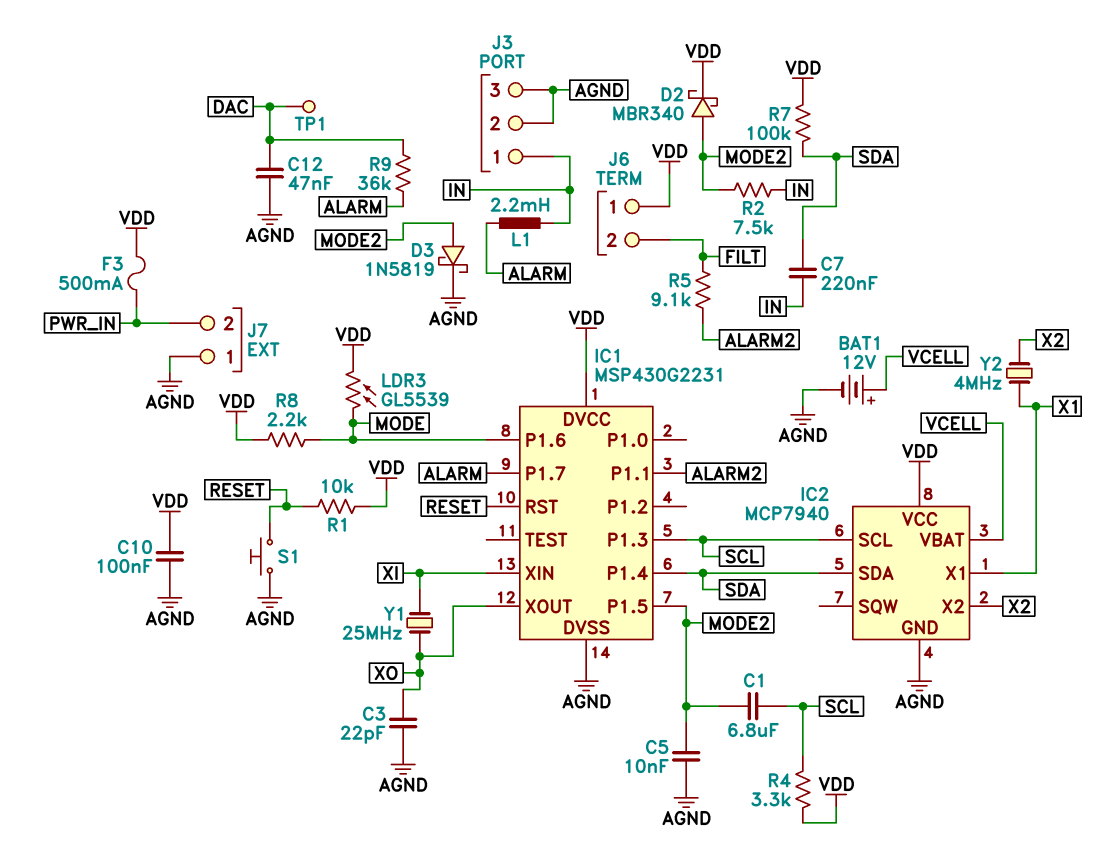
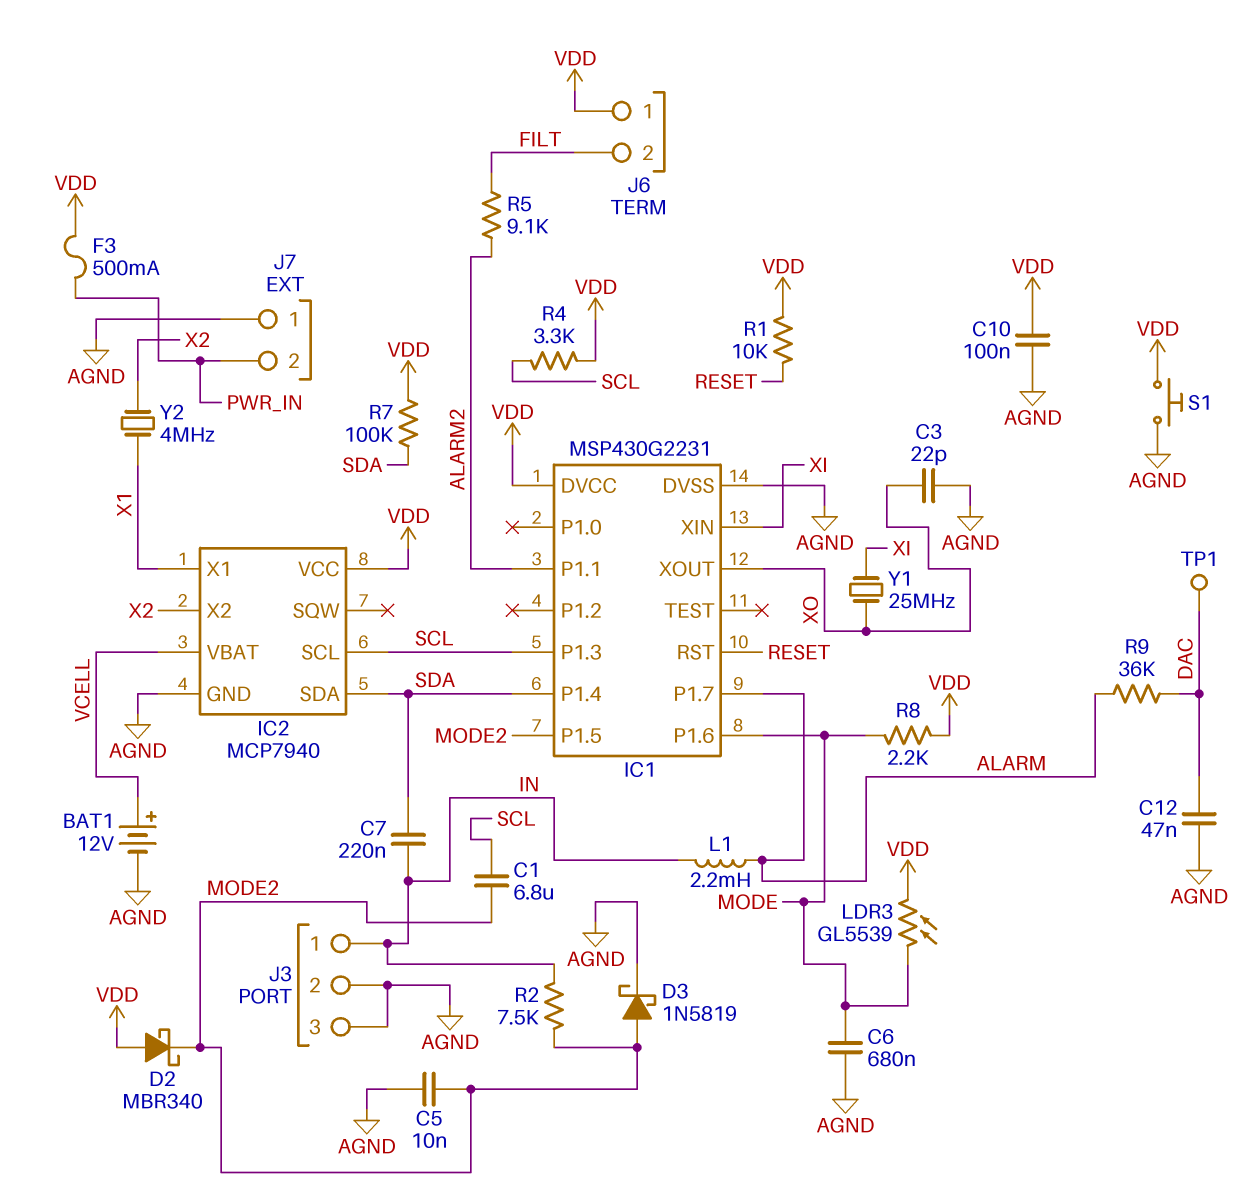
C6: none -> 680nF (AGND, MODE)
D2: schottky MBR340 (A MODE2, K VDD) -> schottky MBR340 (A VDD, K MODE2)
S1: button (AGND, RESET) -> button (AGND, VDD)

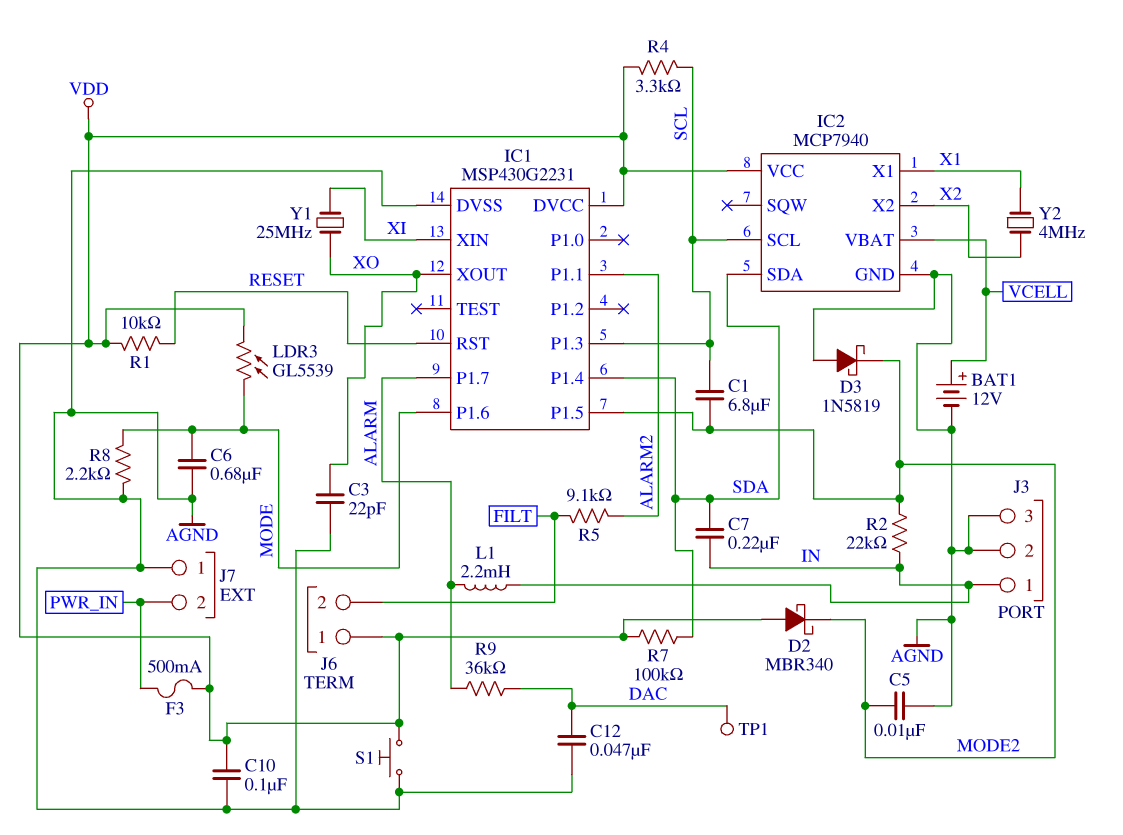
D3: schottky 1N5819 (A MODE2, K AGND) -> schottky 1N5819 (A AGND, K MODE2)
R2: 7.5k (IN, MODE2) -> 22k (IN, MODE2)
R8: 2.2k (MODE, VDD) -> 2.2k (AGND, MODE)

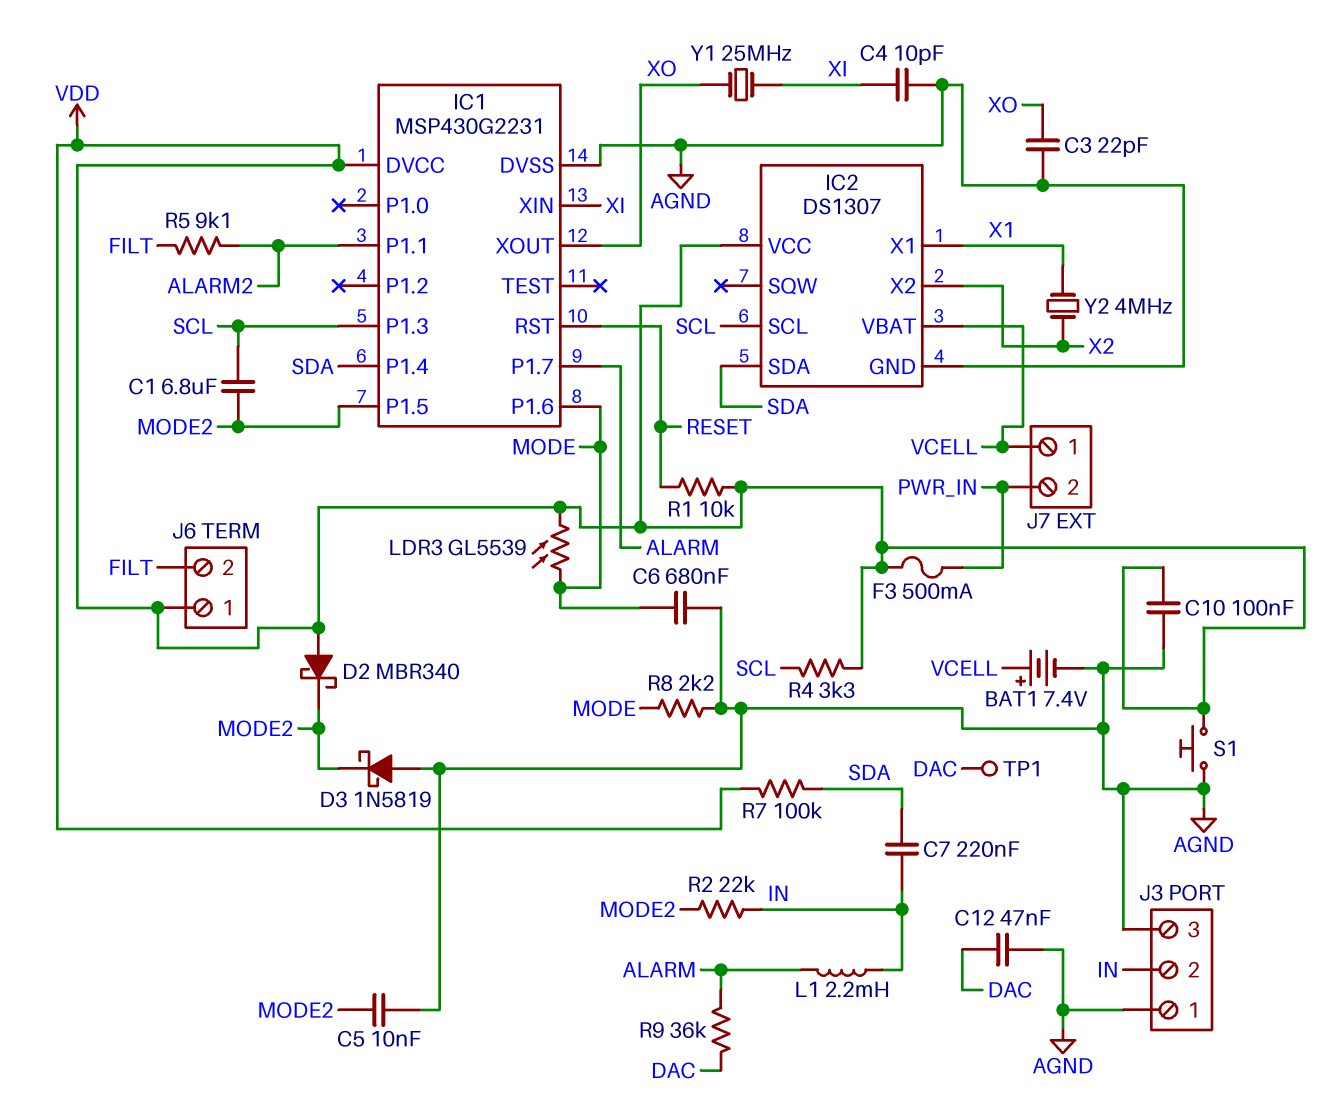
BAT1: 12V (plus VCELL, minus AGND) -> 7.4V (plus VCELL, minus AGND)
C4: none -> 10pF (AGND, XI)
IC2: MCP7940 -> DS1307
J3 pin 1: IN -> AGND
J3 pin 2: AGND -> IN
J7 pin 1: AGND -> VCELL

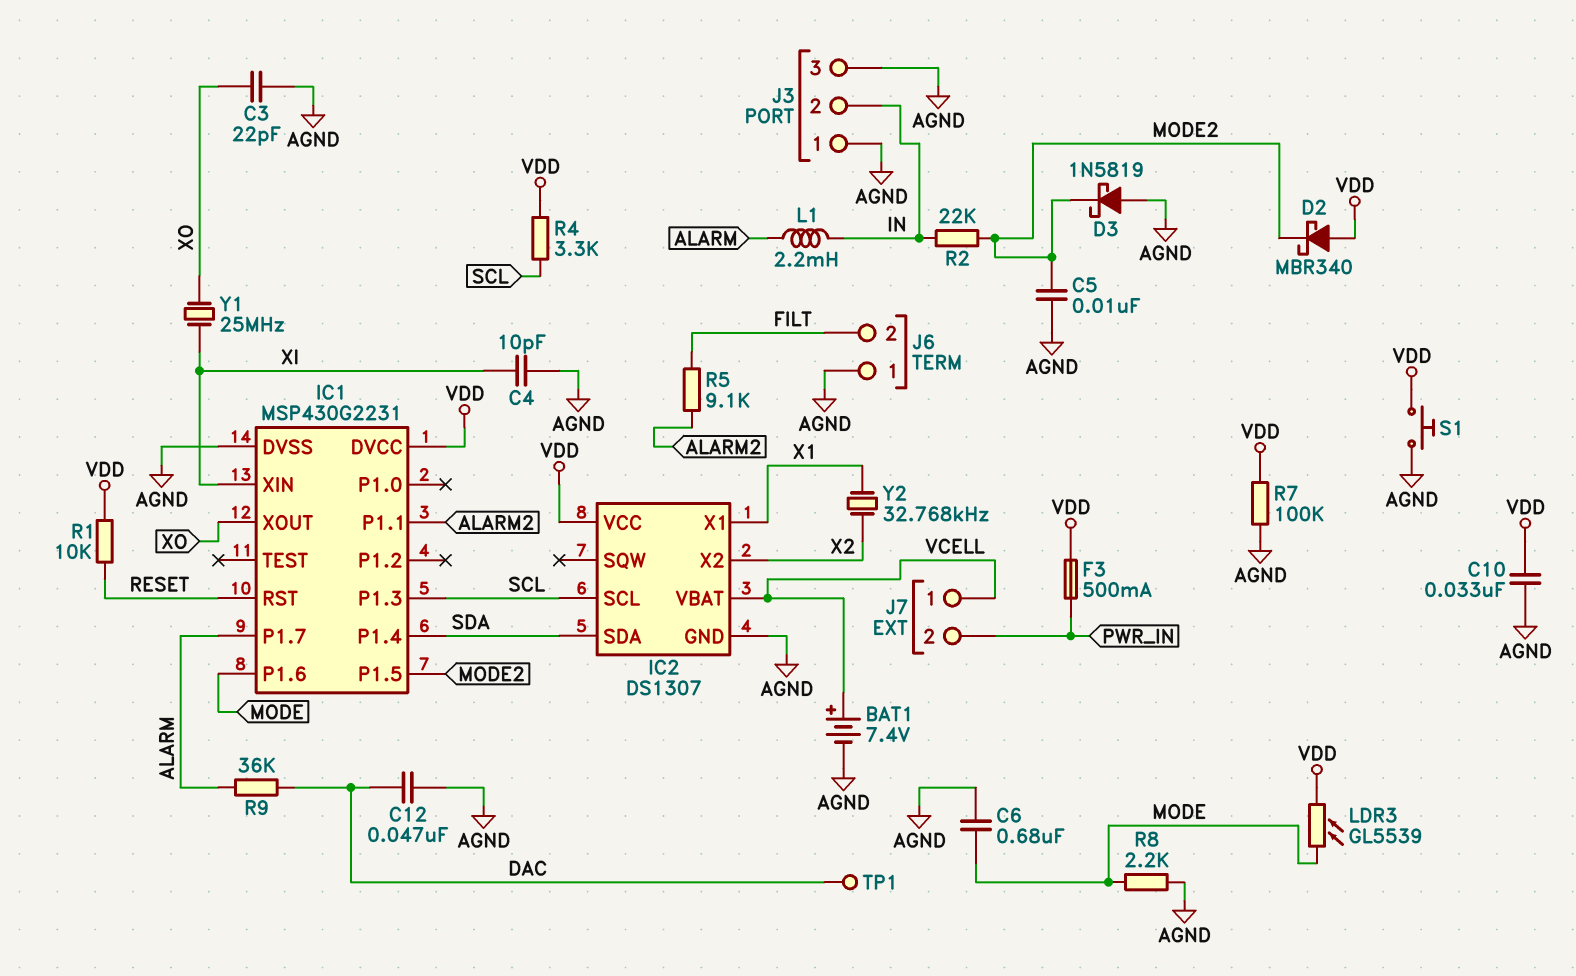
C1: 6.8uF (MODE2, SCL) -> none
C7: 220nF (IN, SDA) -> none
C10: 100nF (AGND, VDD) -> 33nF (AGND, VDD)
J6 pin 1: VDD -> AGND
R7: 100k (SDA, VDD) -> 100k (AGND, VDD)
Y2: 4MHz (X1, X2) -> 32.768kHz (X1, X2)

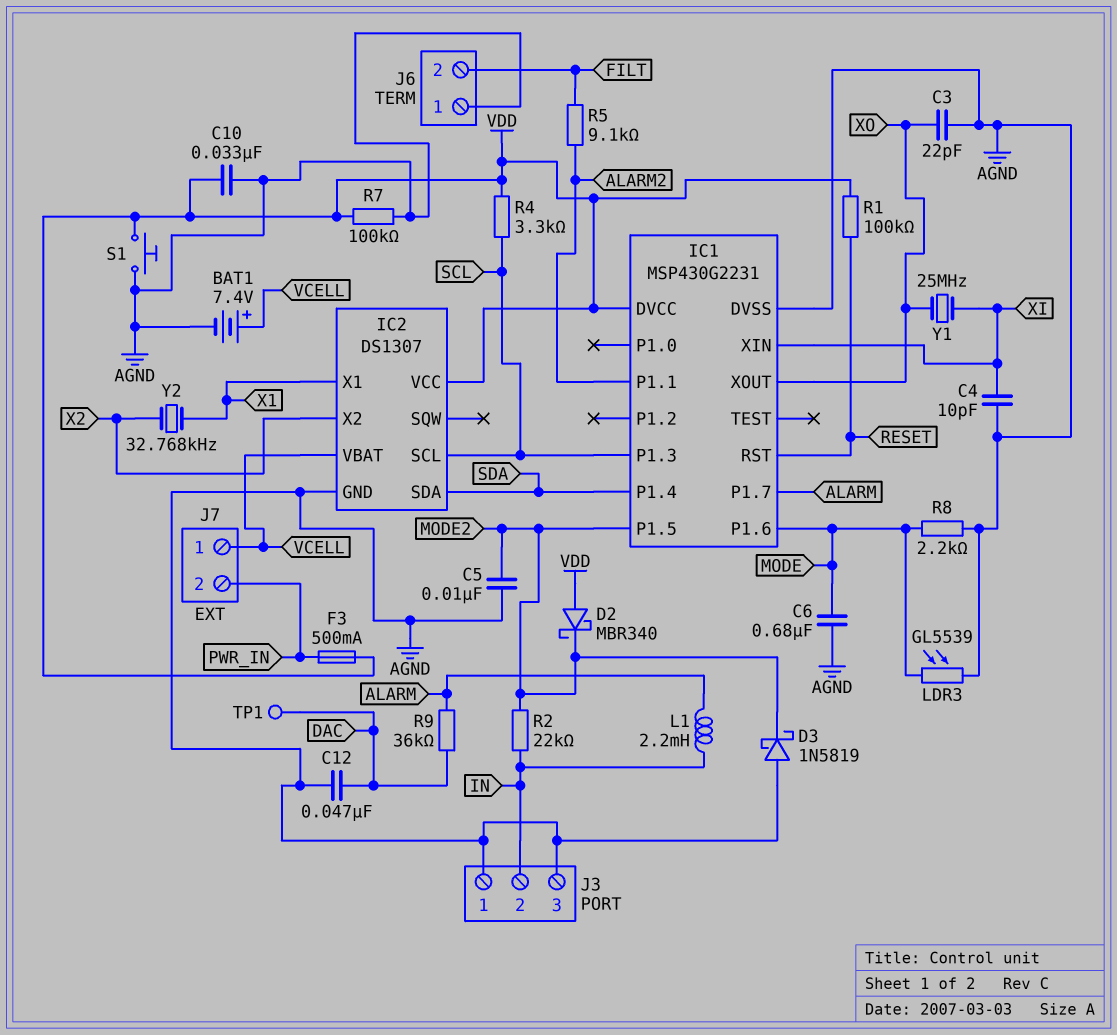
LDR3: GL5539 (MODE, VDD) -> GL5539 (AGND, MODE)
R1: 10k (RESET, VDD) -> 100k (RESET, VDD)

